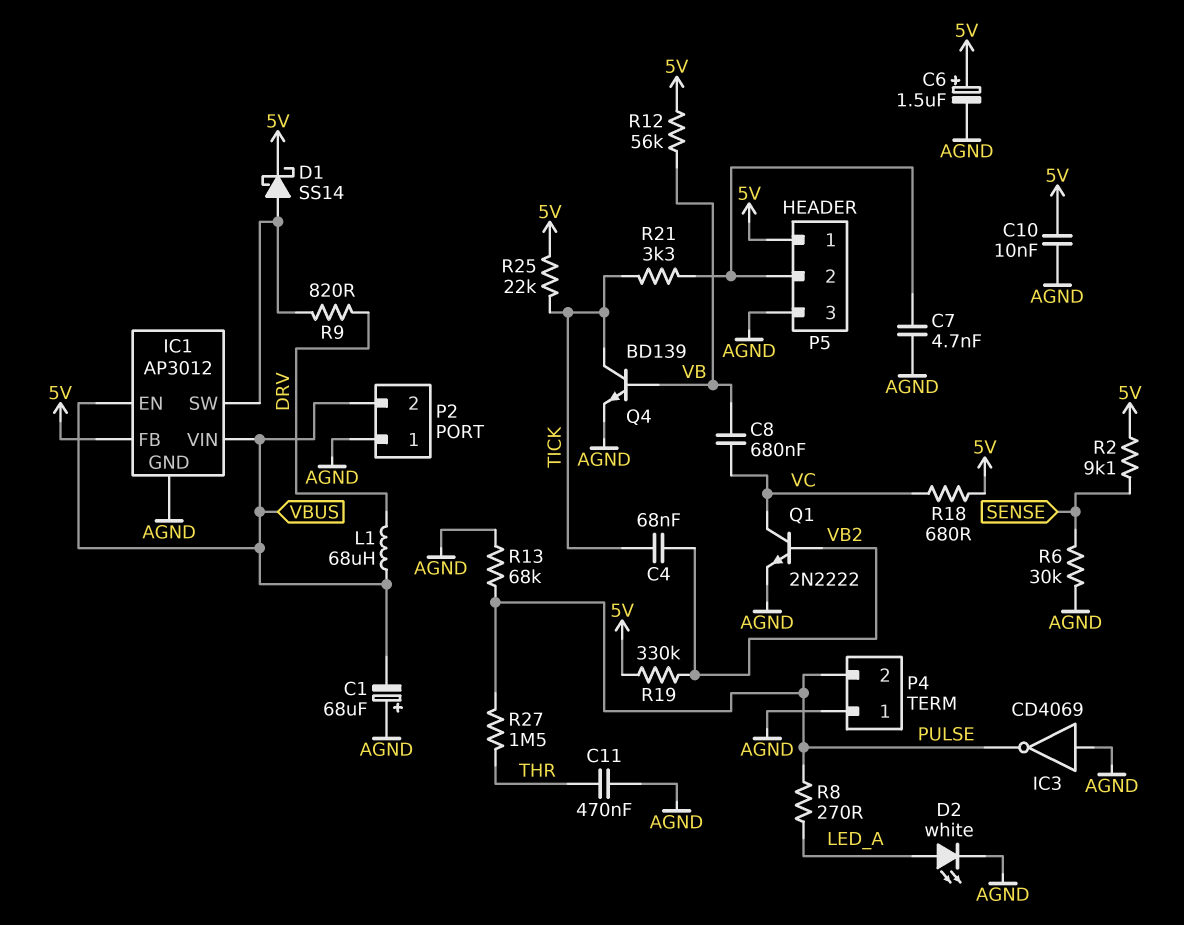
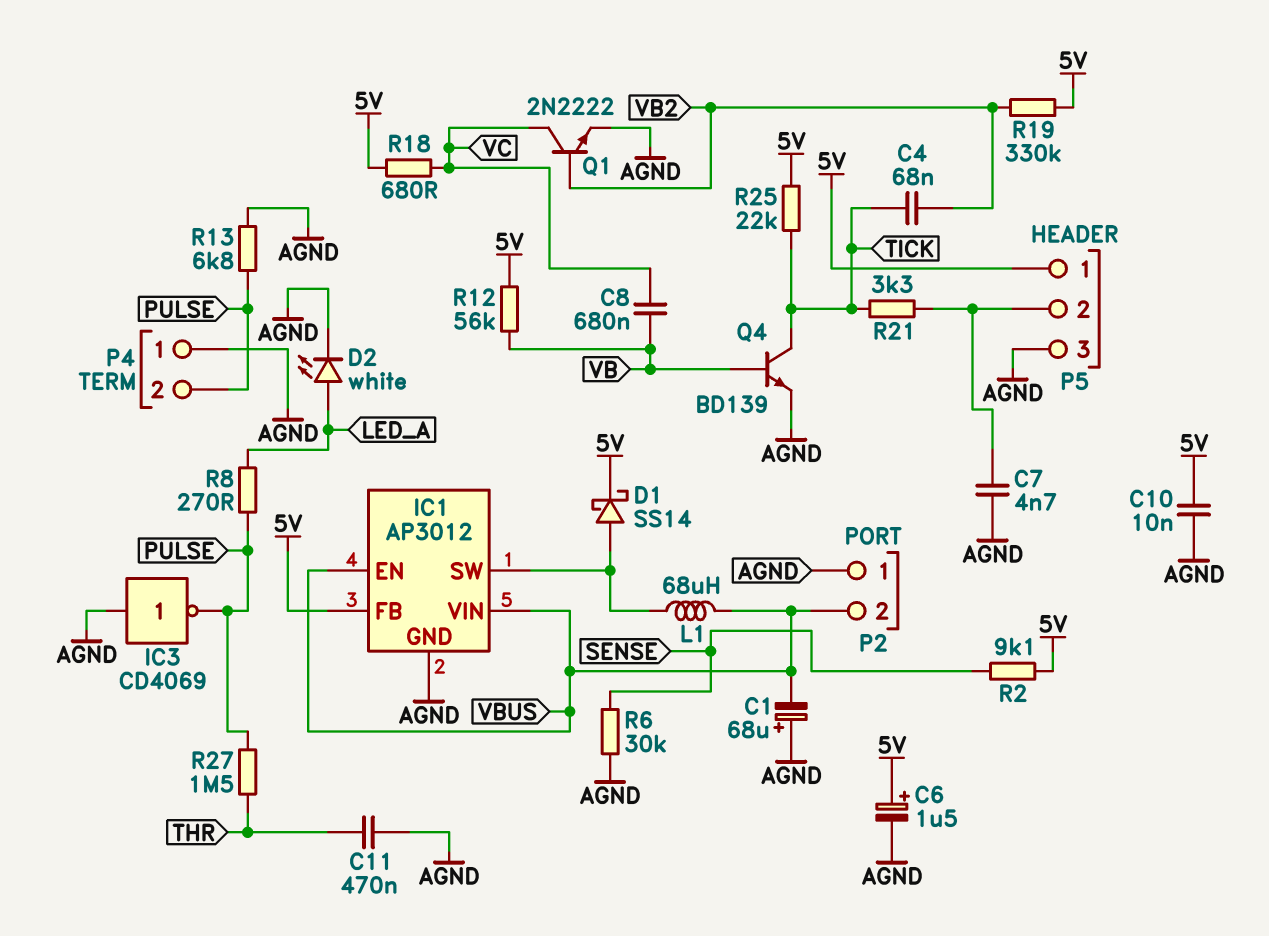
L1: 68uH (DRV, VBUS) -> 68uH (IC1/SW, VBUS)
R9: 820 (DRV, IC1/SW) -> none
R13: 68k (AGND, PULSE) -> 6.8k (AGND, PULSE)

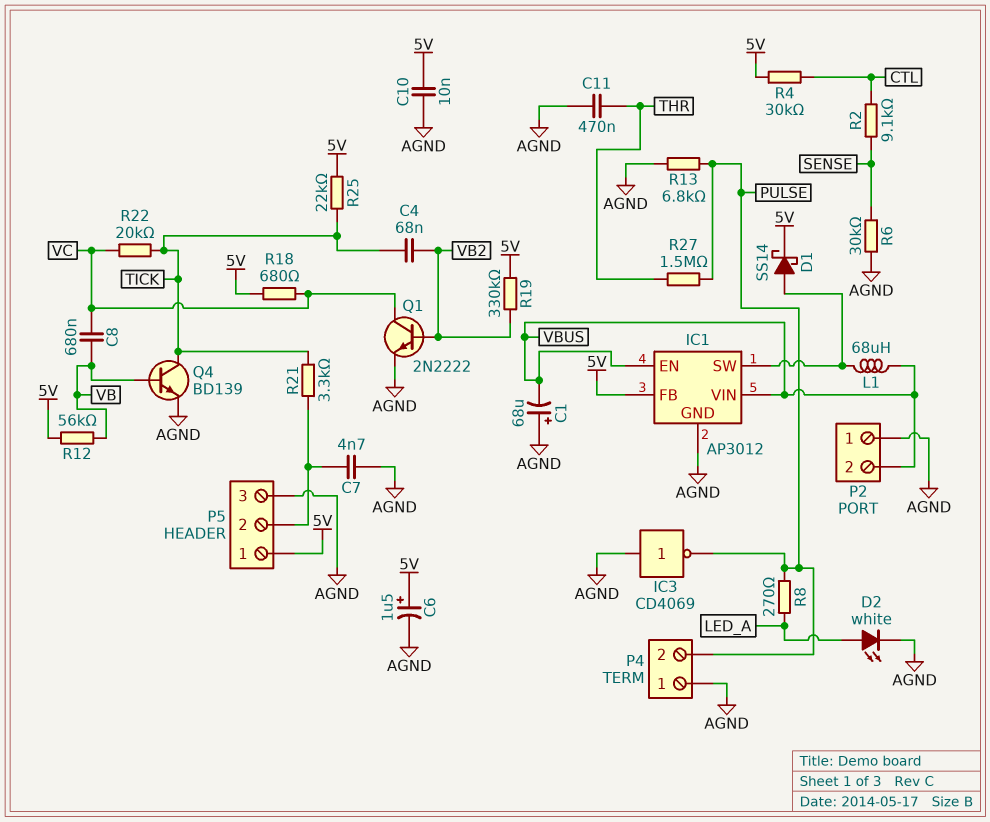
R2: 9.1k (5V, SENSE) -> 9.1k (CTL, SENSE)
R4: none -> 30k (5V, CTL)
R22: none -> 20k (TICK, VC)

